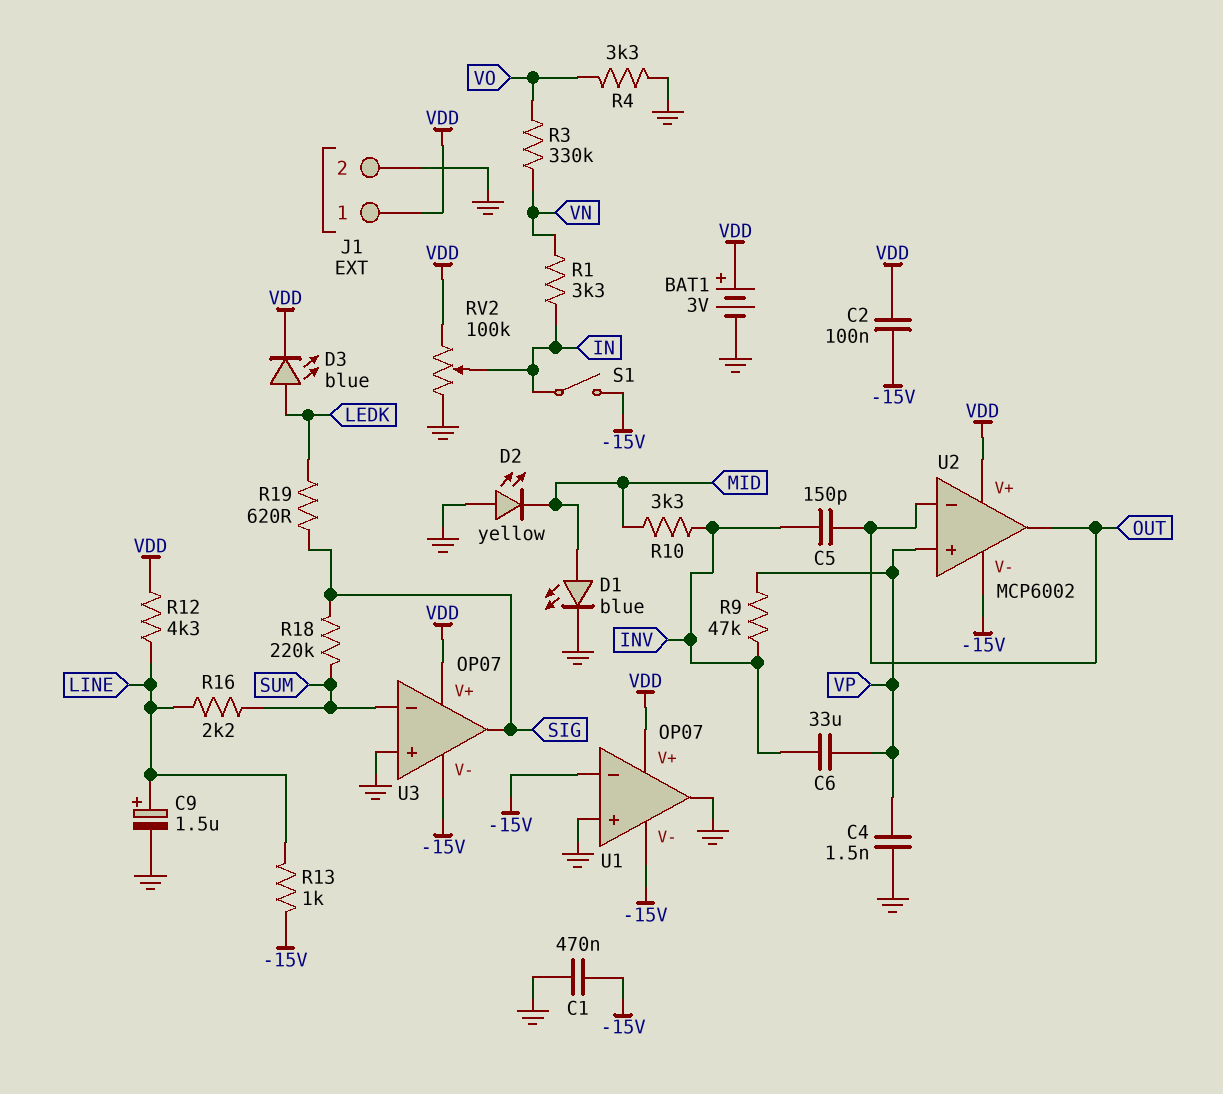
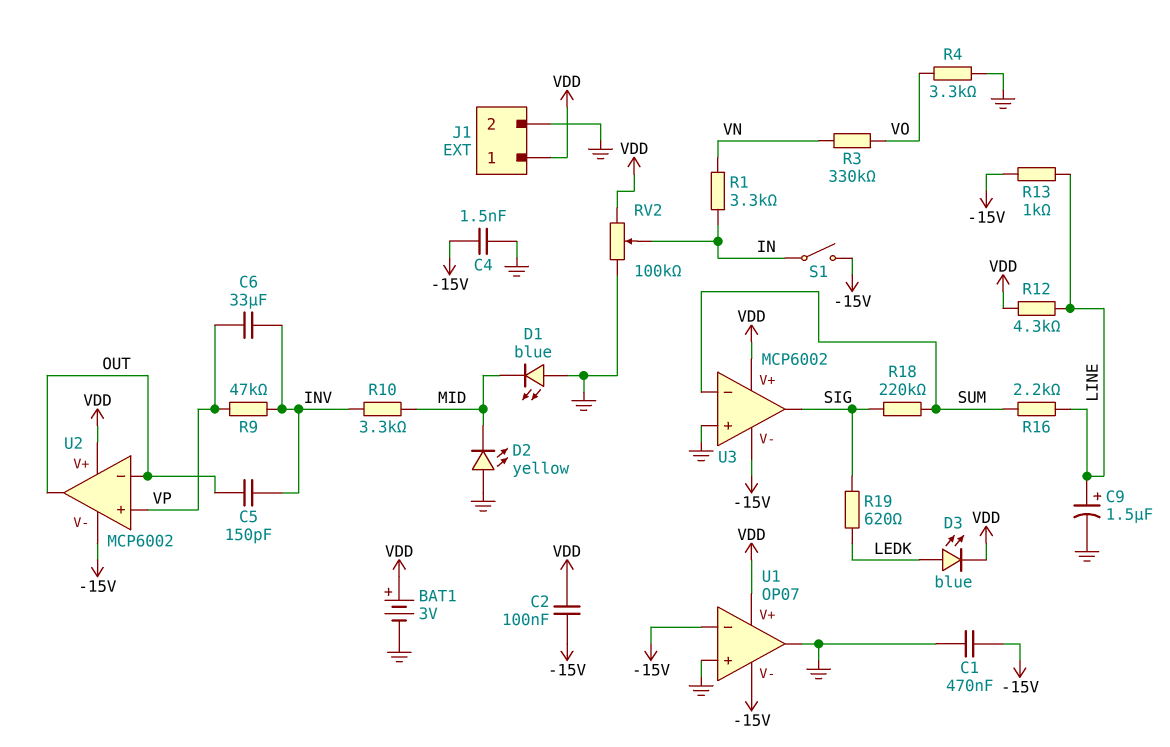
C4: 1.5nF (GND, VP) -> 1.5nF (-15V, GND)
D1: LED blue (A MID, K GND) -> LED blue (A GND, K MID)
U3: OP07 -> MCP6002

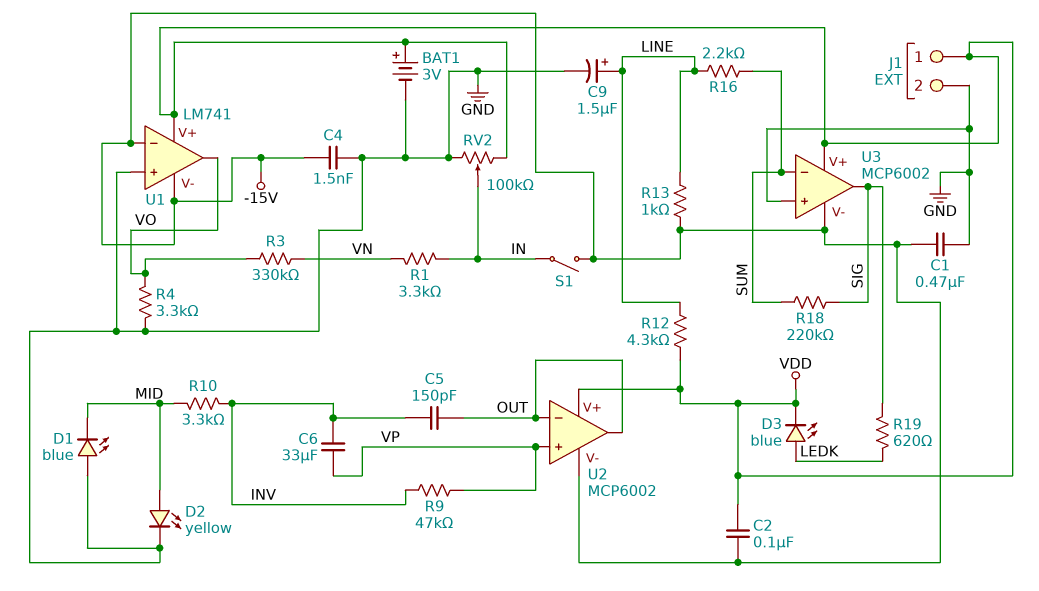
D2: LED yellow (A GND, K MID) -> LED yellow (A MID, K GND)
U1: OP07 -> LM741
U1 pin out: GND -> VO

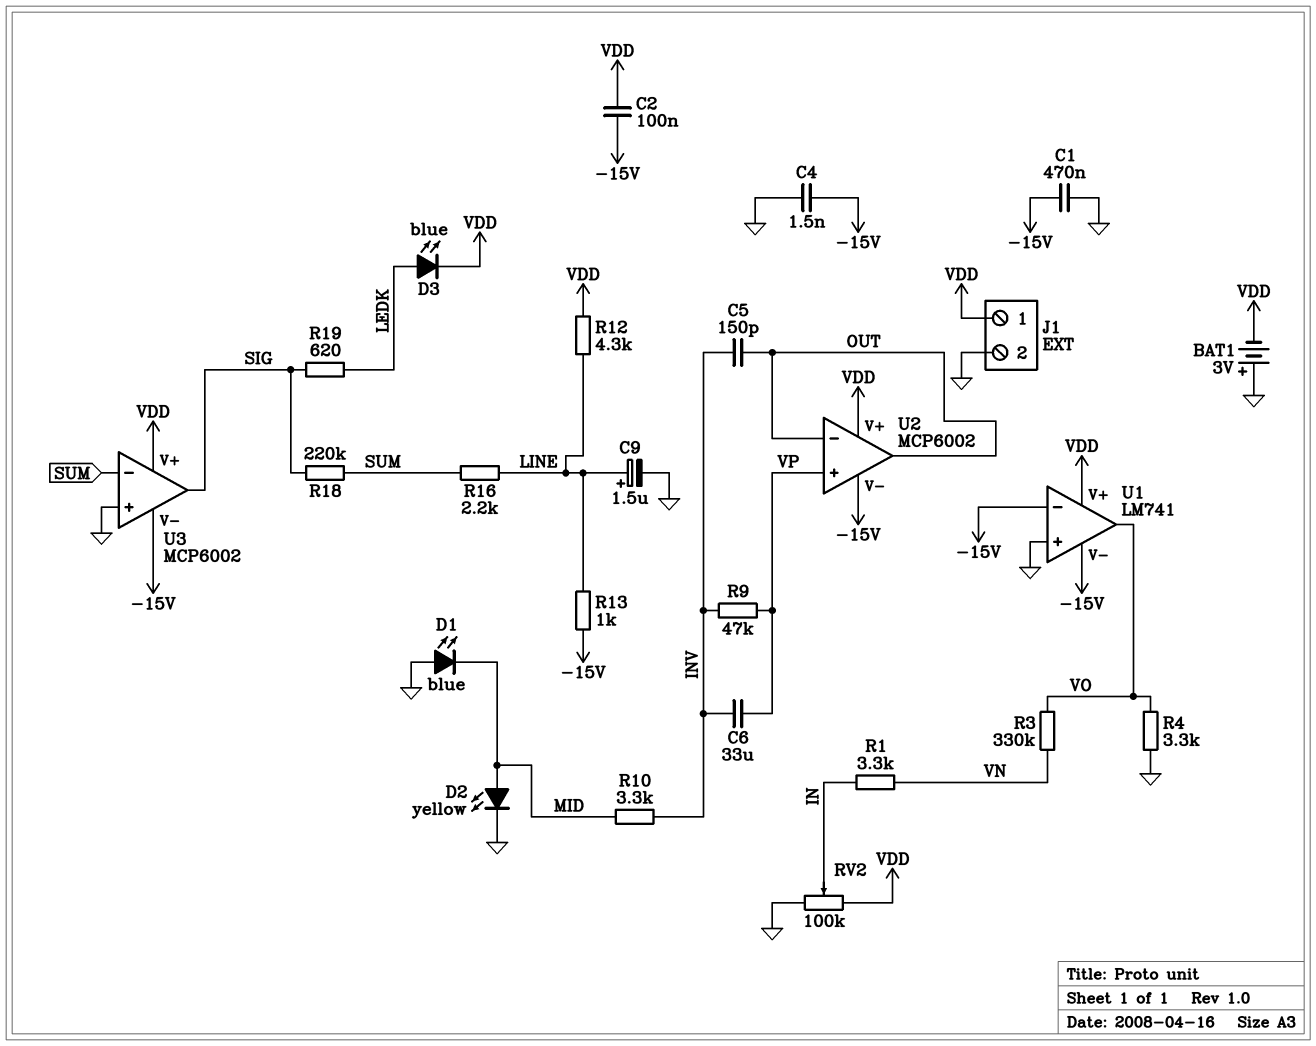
BAT1: 3V (plus VDD, minus GND) -> 3V (plus GND, minus VDD)
S1: switch (-15V, IN) -> none

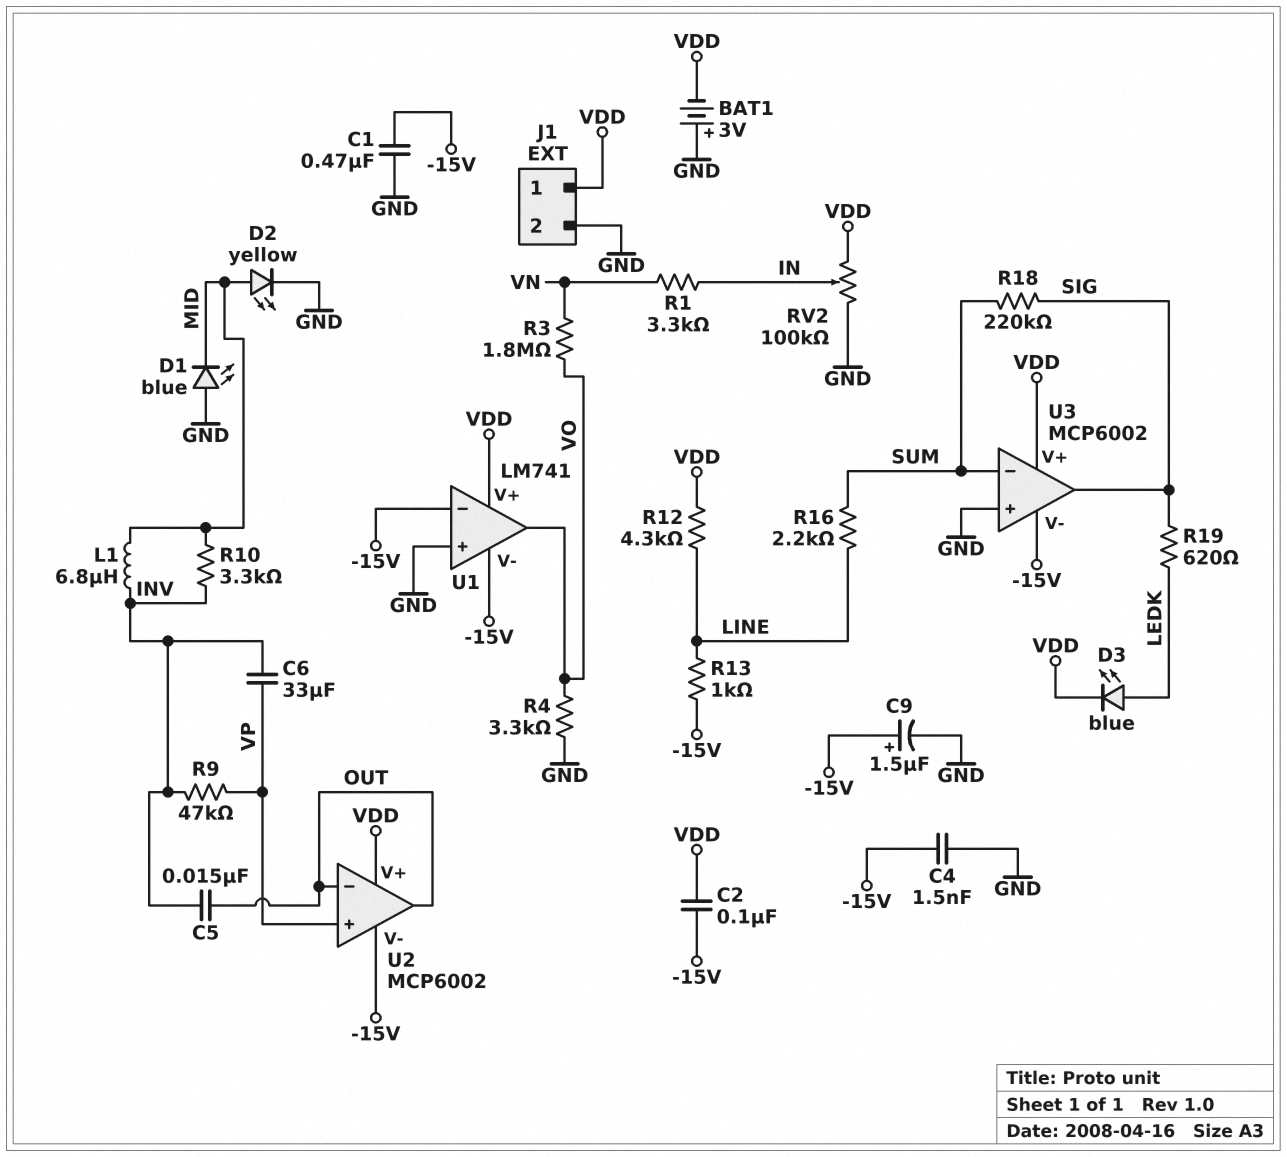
C5: 150pF (INV, OUT) -> 15nF (INV, OUT)
C9: 1.5uF (plus LINE, minus GND) -> 1.5uF (plus -15V, minus GND)
L1: none -> 6.8uH (INV, MID)
R3: 330k (VN, VO) -> 1.8M (VN, VO)

